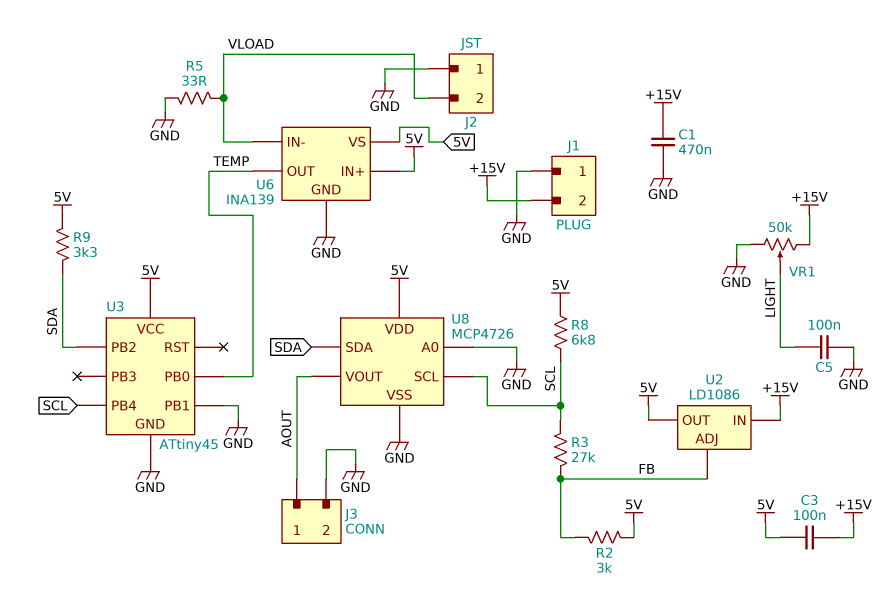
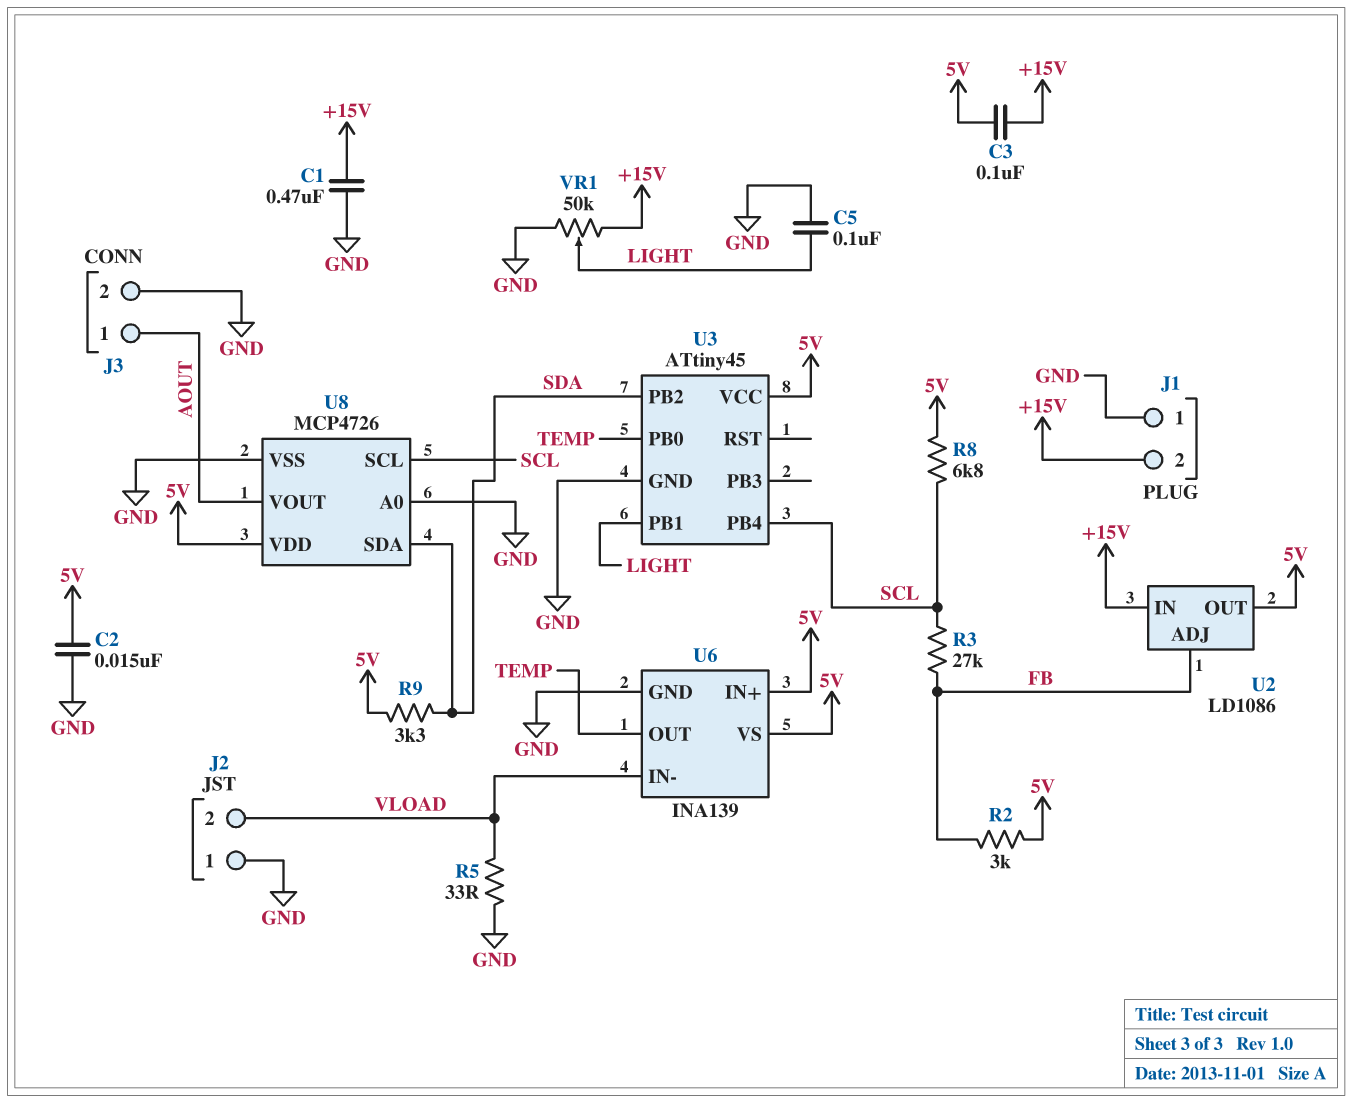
C2: none -> 15nF (5V, GND)
U3 pin PB1: GND -> LIGHT

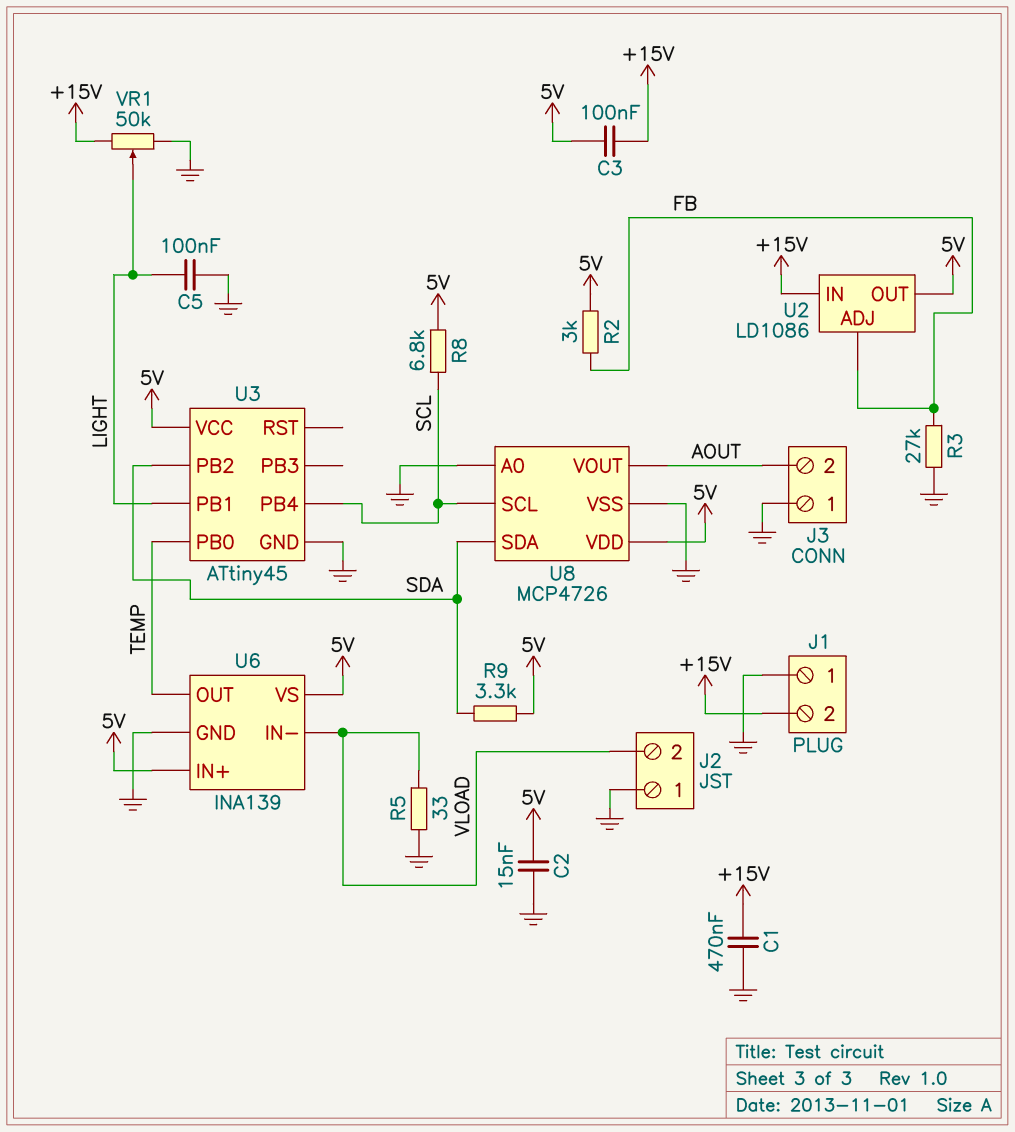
J3 pin 1: AOUT -> GND
J3 pin 2: GND -> AOUT
R3: 27k (FB, SCL) -> 27k (FB, GND)

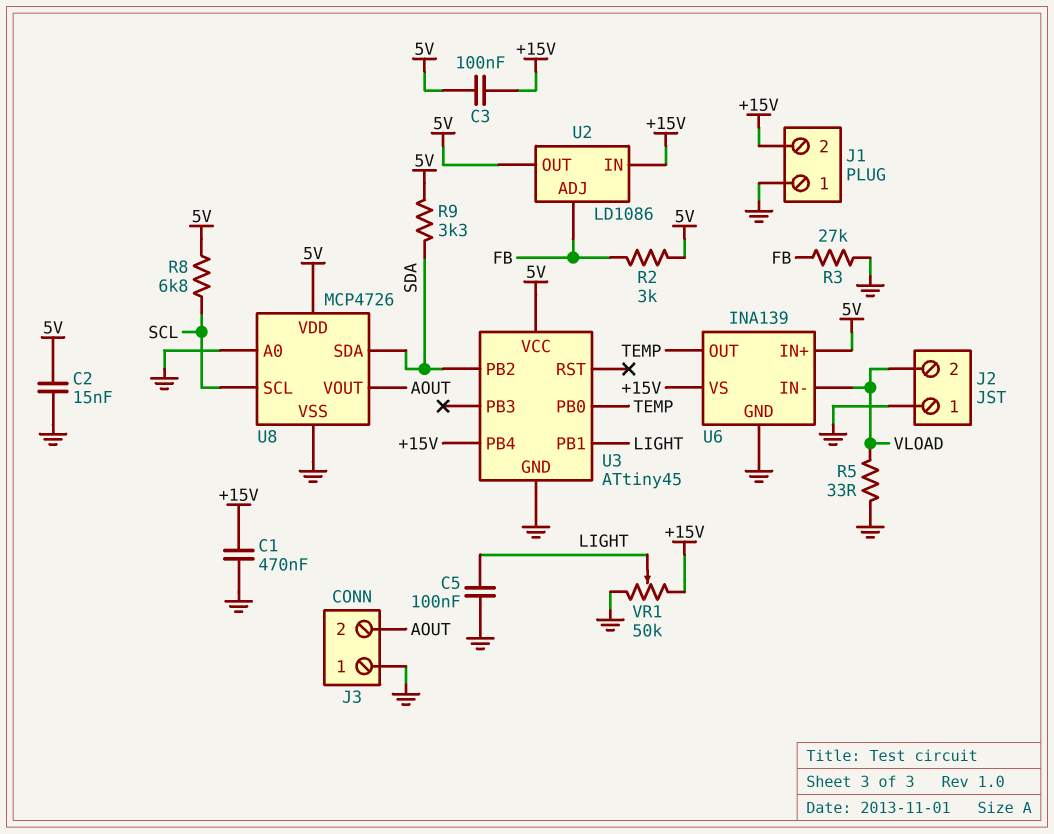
U3 pin PB4: SCL -> +15V
U6 pin VS: 5V -> +15V

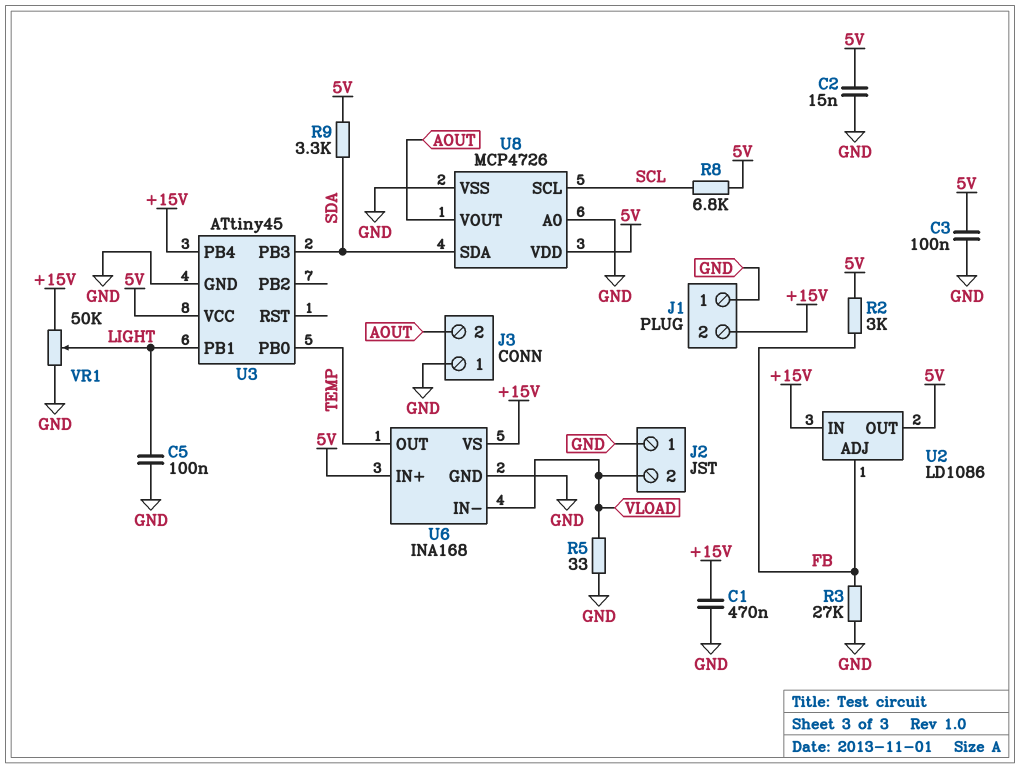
C3: 100nF (+15V, 5V) -> 100nF (5V, GND)
U3 pin PB2: SDA -> none
U3 pin PB3: none -> SDA
U6: INA139 -> INA168

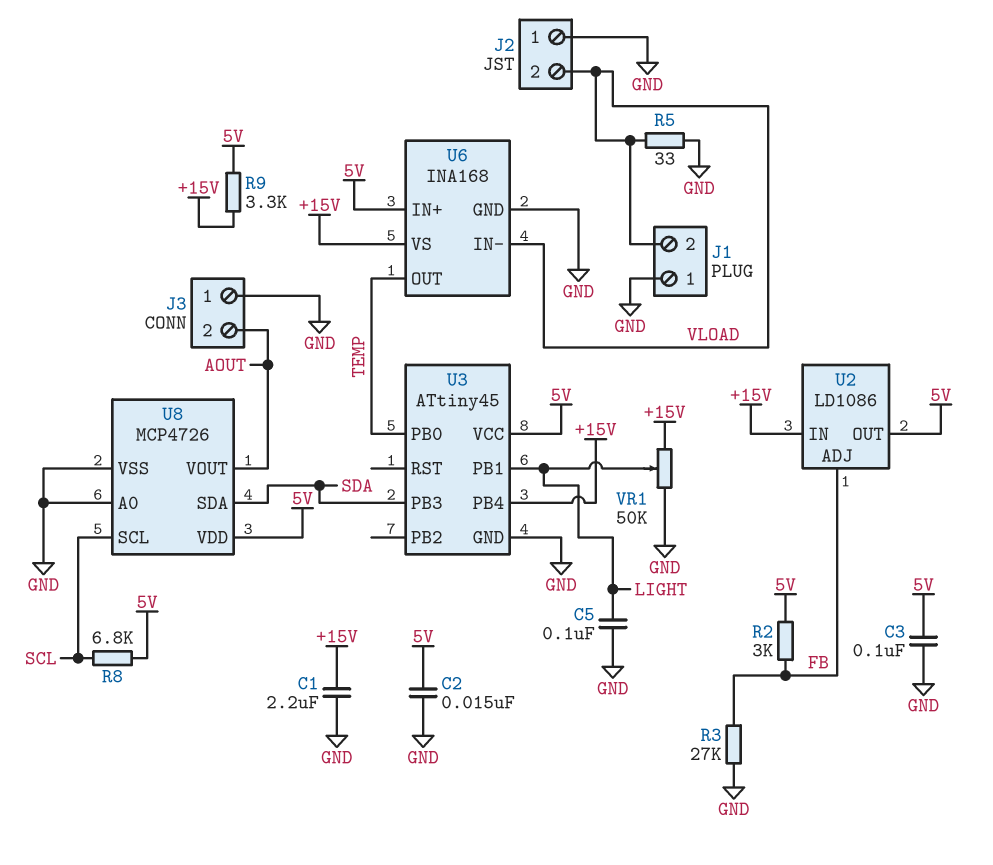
C1: 470nF (+15V, GND) -> 2.2uF (+15V, GND)
J1 pin 2: +15V -> VLOAD
R9: 3.3k (5V, SDA) -> 3.3k (+15V, 5V)

